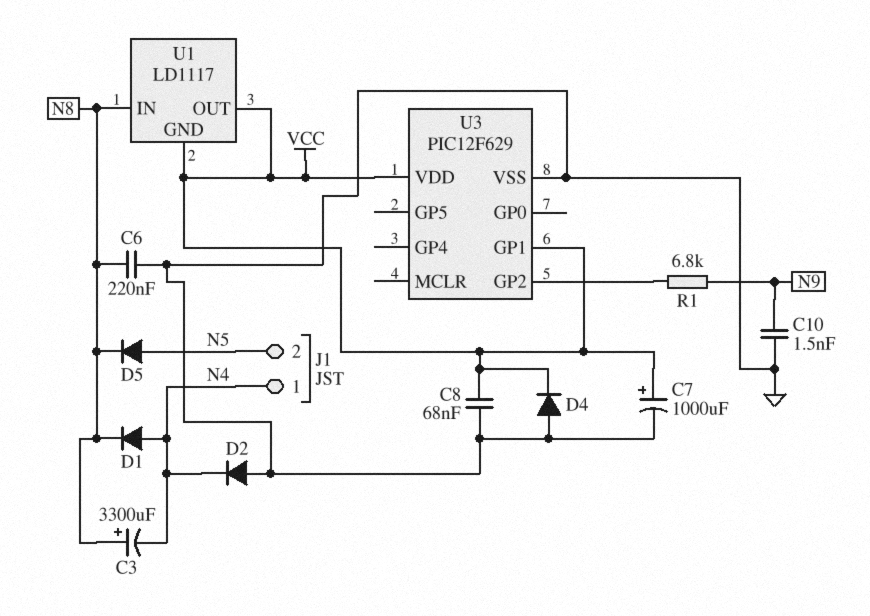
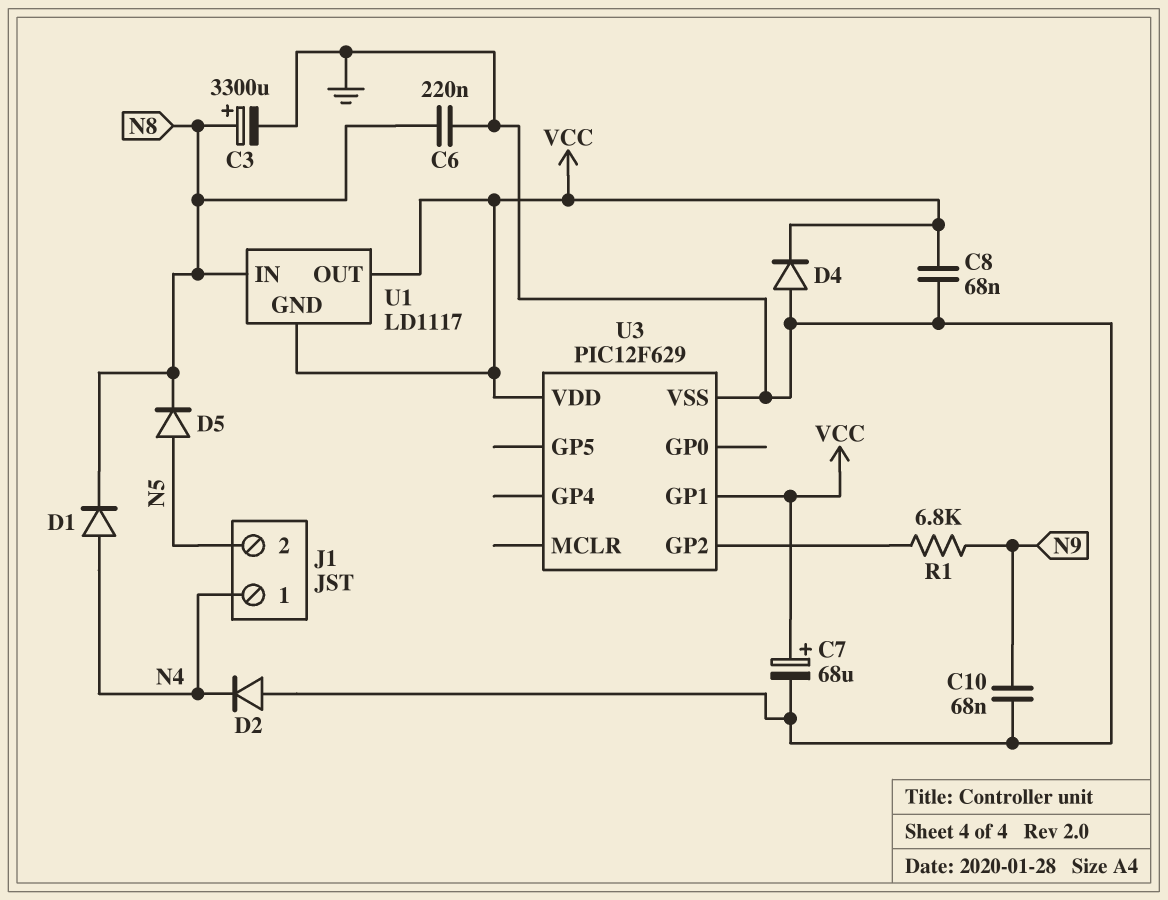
C3: 3300uF (plus N8, minus N4) -> 3300uF (plus N8, minus GND)
C7: 1000uF (plus VCC, minus GND) -> 68uF (plus VCC, minus GND)
C10: 1.5nF (GND, N9) -> 68nF (GND, N9)

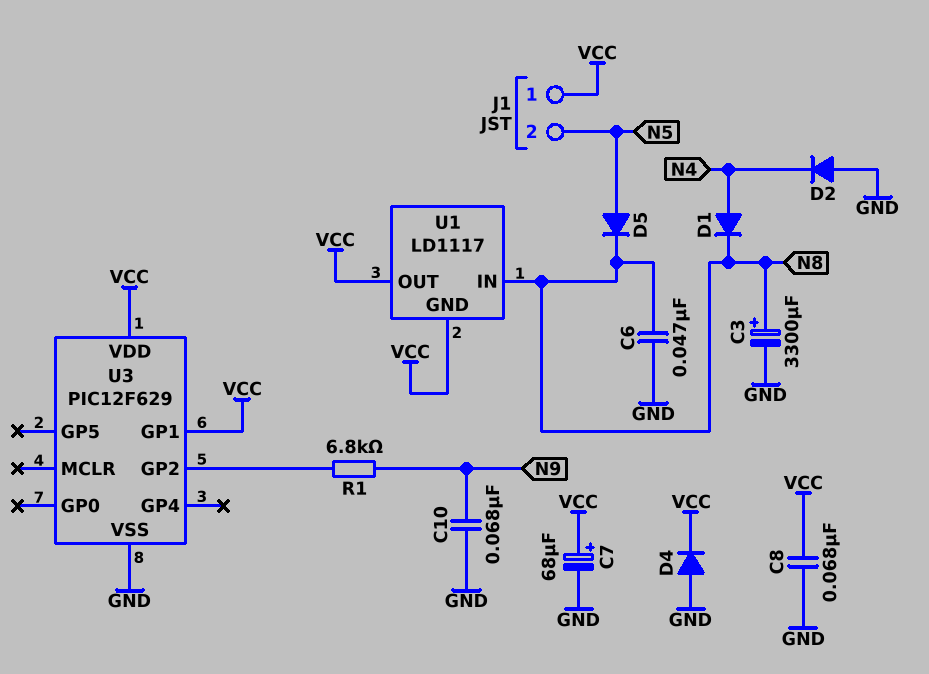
C6: 220nF (GND, N8) -> 47nF (GND, N8)
J1 pin 1: N4 -> VCC

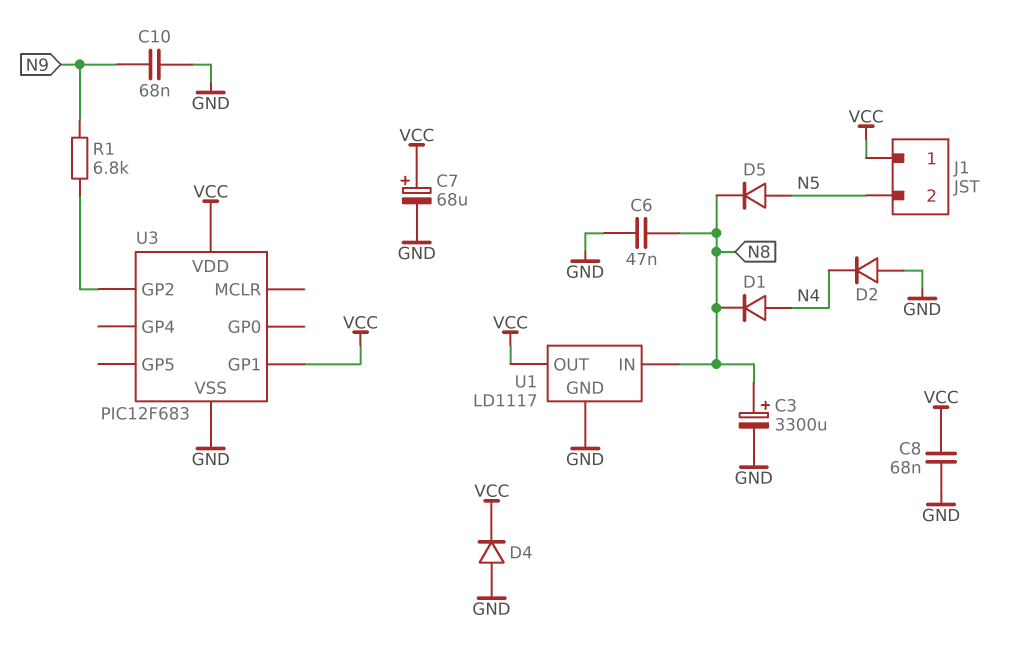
U1 pin GND: VCC -> GND
U3: PIC12F629 -> PIC12F683

